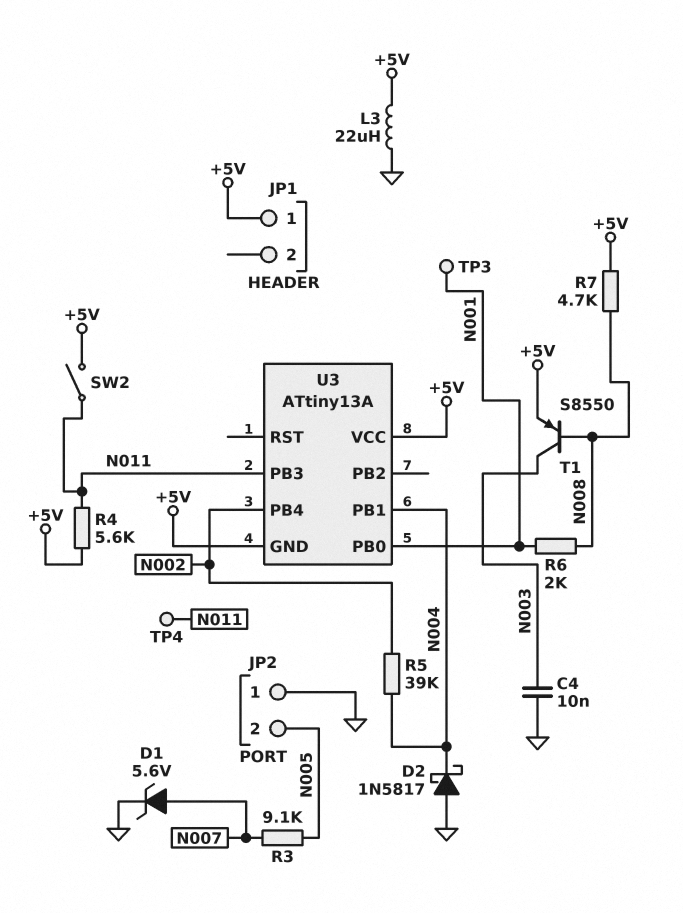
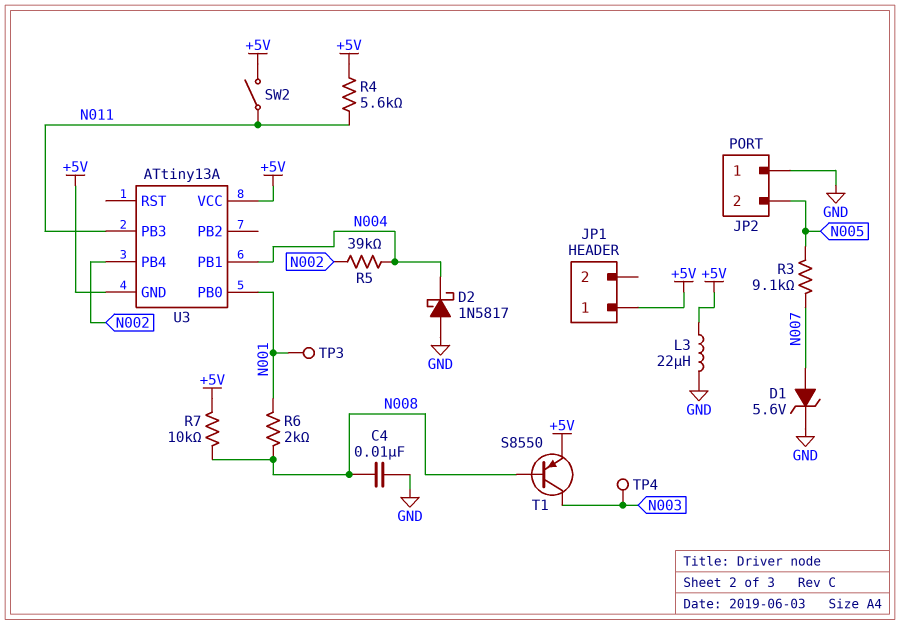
C4: 10nF (GND, N003) -> 10nF (GND, N008)
R7: 4.7k (+5V, N008) -> 10k (+5V, N008)
TP4: test point (N011) -> test point (N003)

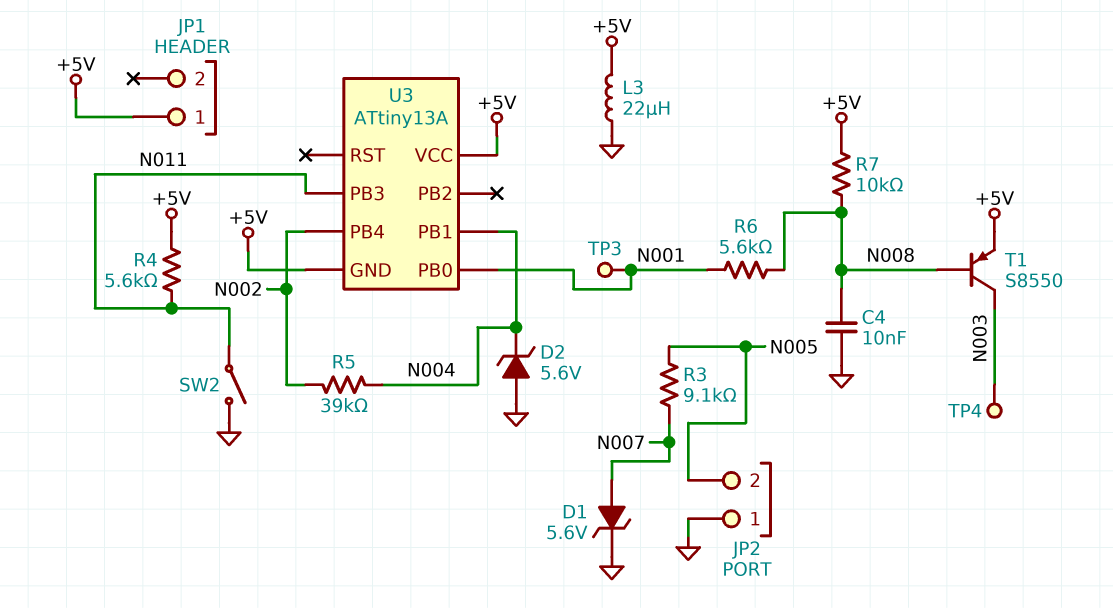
D2: schottky 1N5817 (A GND, K N004) -> zener 5.6V (A GND, K N004)
R6: 2k (N001, N008) -> 5.6k (N001, N008)
SW2: switch (+5V, N011) -> switch (GND, N011)

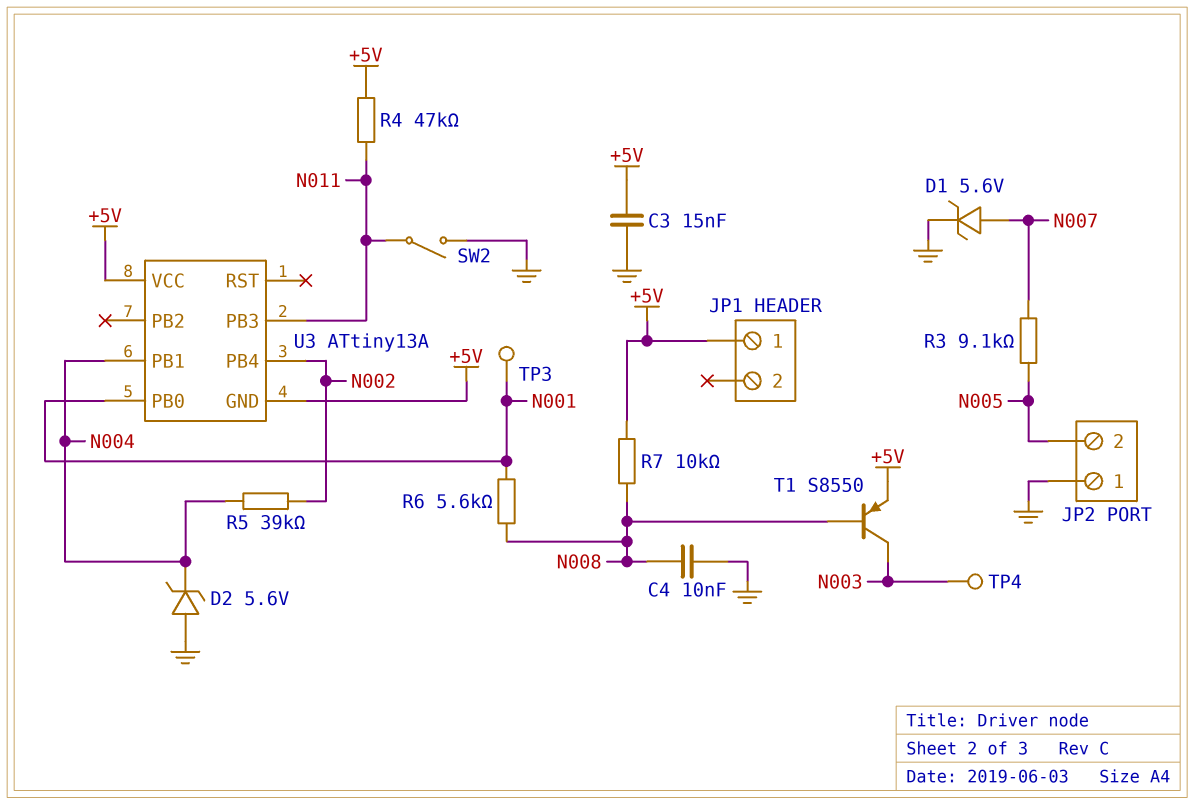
C3: none -> 15nF (+5V, GND)
L3: 22uH (+5V, GND) -> none
R4: 5.6k (+5V, N011) -> 47k (+5V, N011)

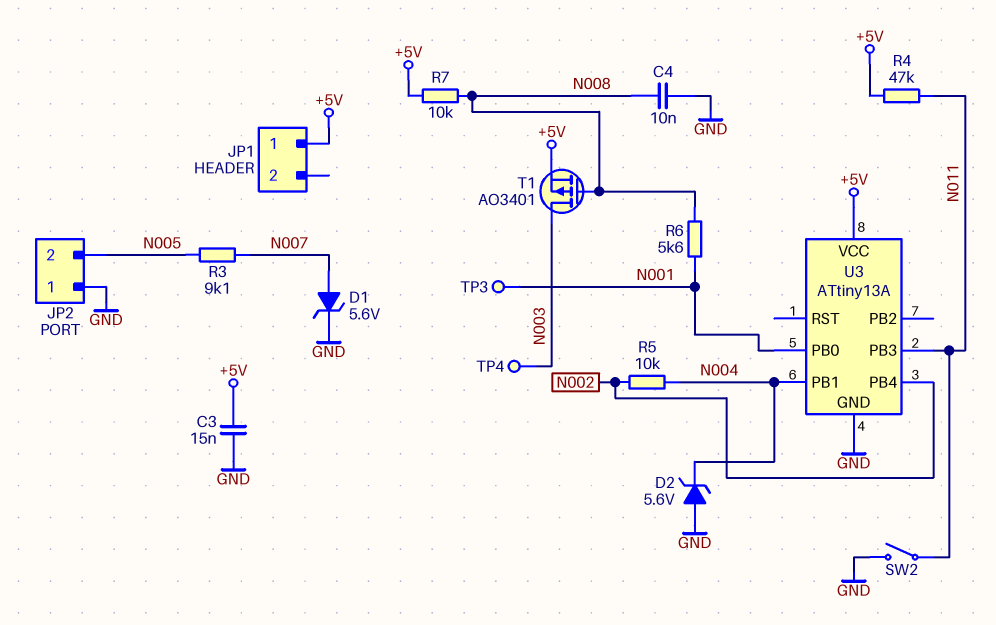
R5: 39k (N002, N004) -> 10k (N002, N004)
T1: PNP S8550 (B N008, C N003, E +5V) -> PMOS AO3401 (G N008, D N003, S +5V)
U3 pin GND: +5V -> GND

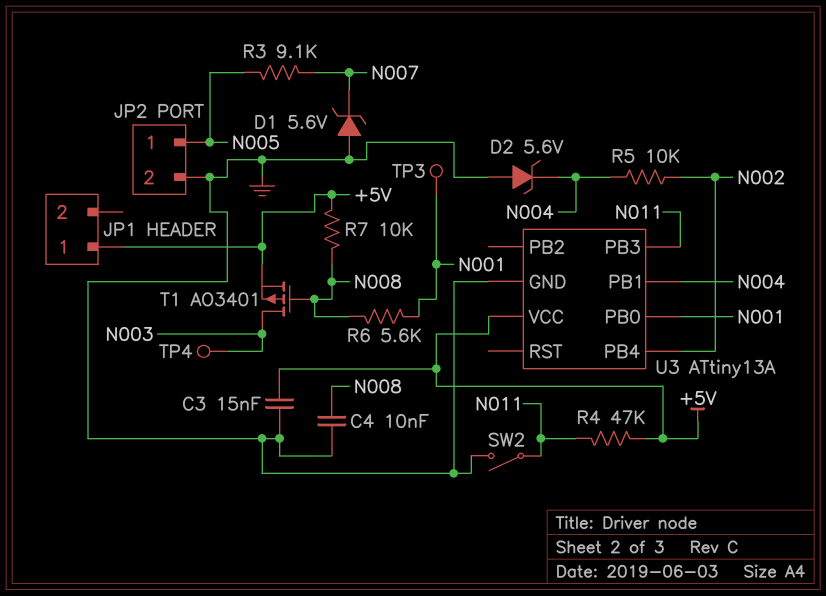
D1: zener 5.6V (A N007, K GND) -> zener 5.6V (A GND, K N007)
JP2 pin 1: GND -> N005
JP2 pin 2: N005 -> GND

